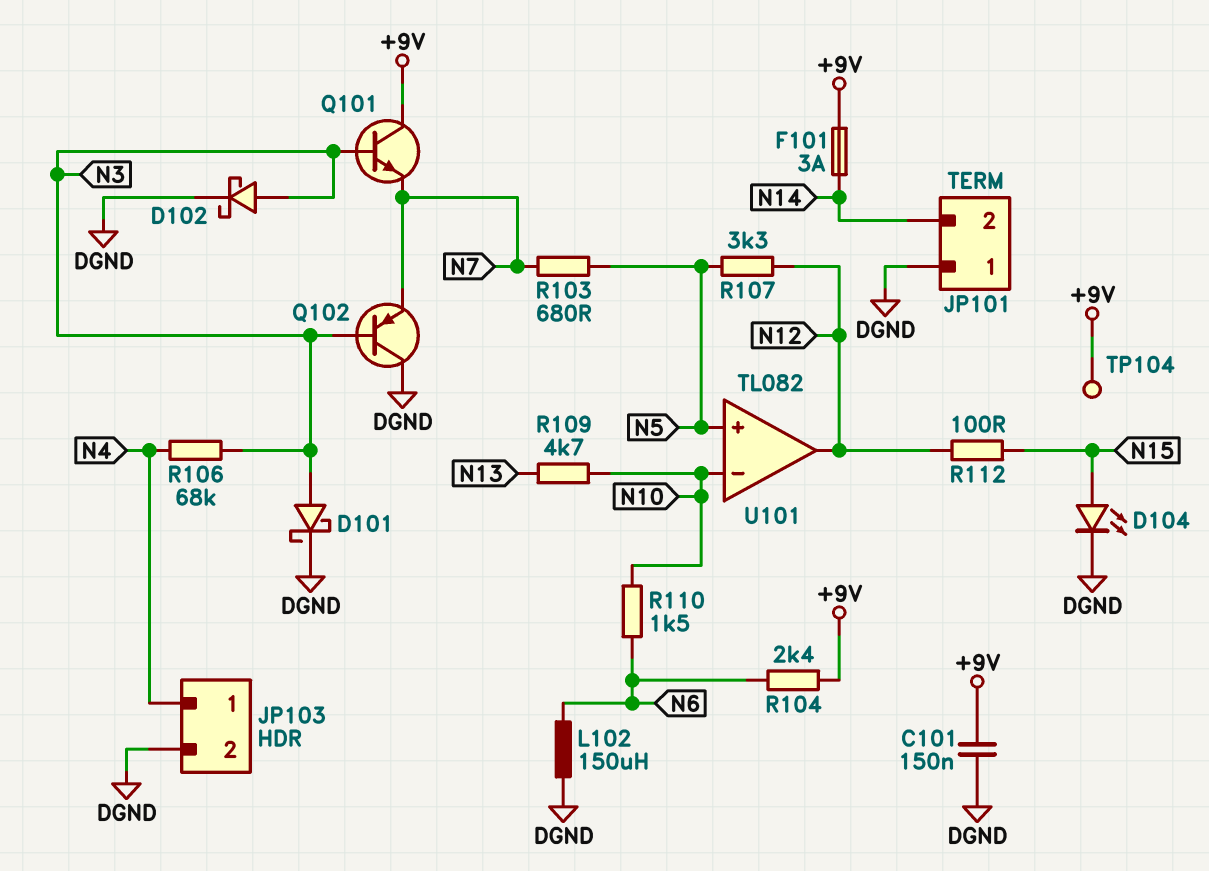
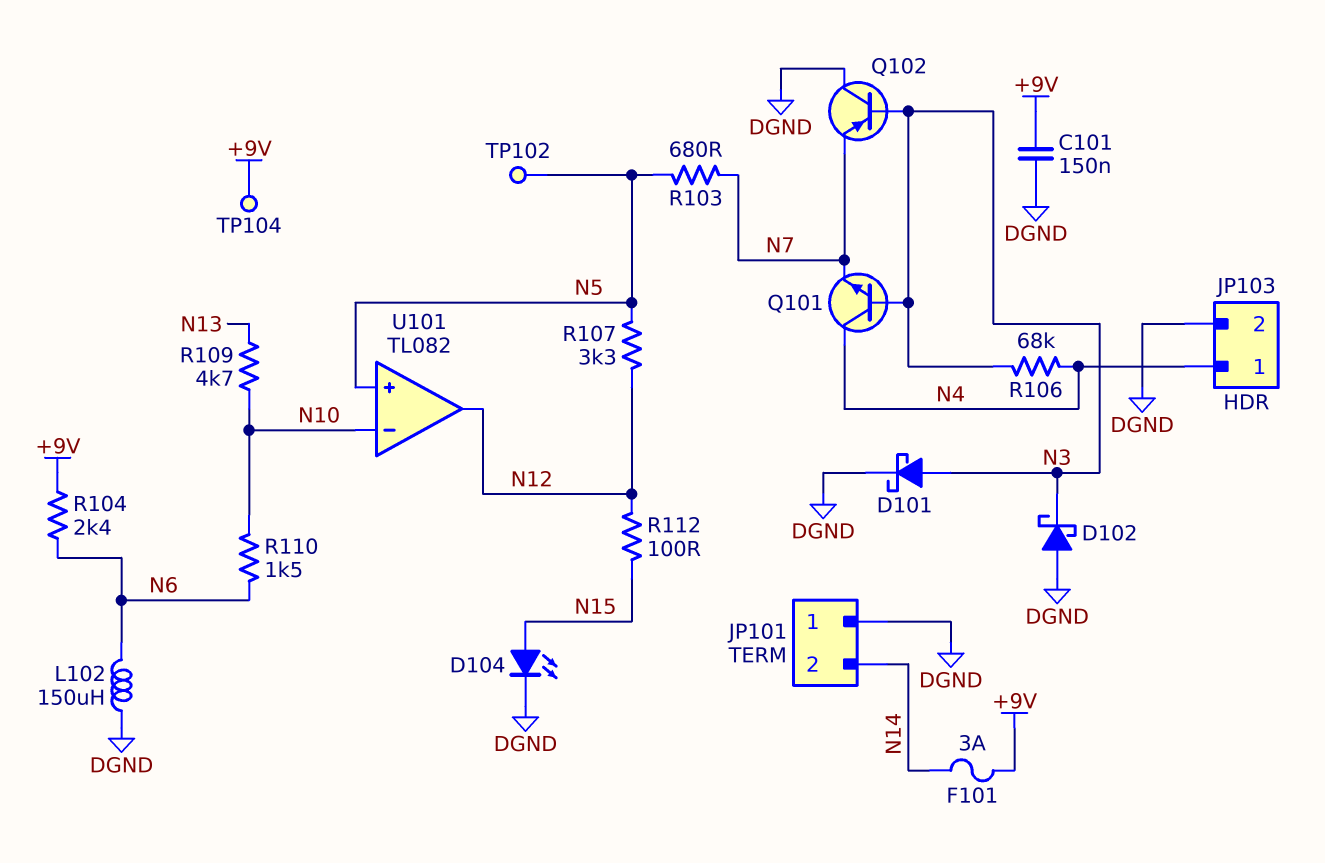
D102: schottky (A N3, K DGND) -> schottky (A DGND, K N3)
Q101: NPN (B N3, C +9V, E N7) -> NPN (B N3, C N4, E N7)
TP102: none -> test point (N5)

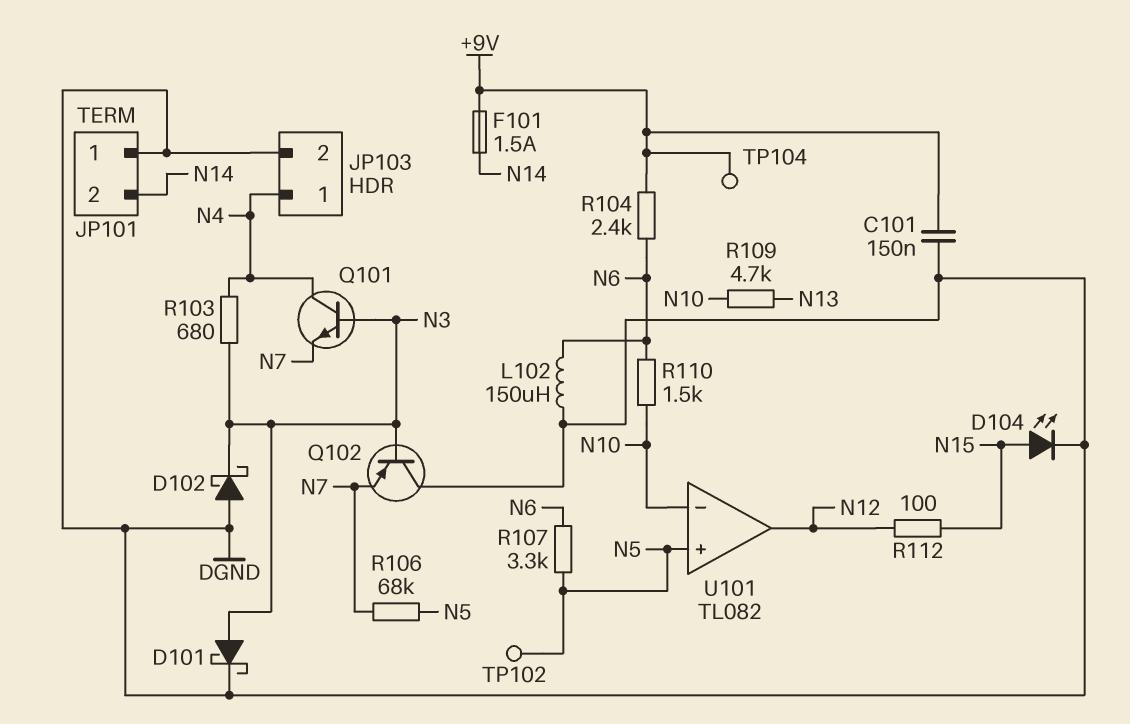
F101: 3A (+9V, N14) -> 1.5A (+9V, N14)
R103: 680 (N5, N7) -> 680 (N3, N4)
R106: 68k (N3, N4) -> 68k (N5, N7)
R107: 3.3k (N5, N12) -> 3.3k (N5, N6)

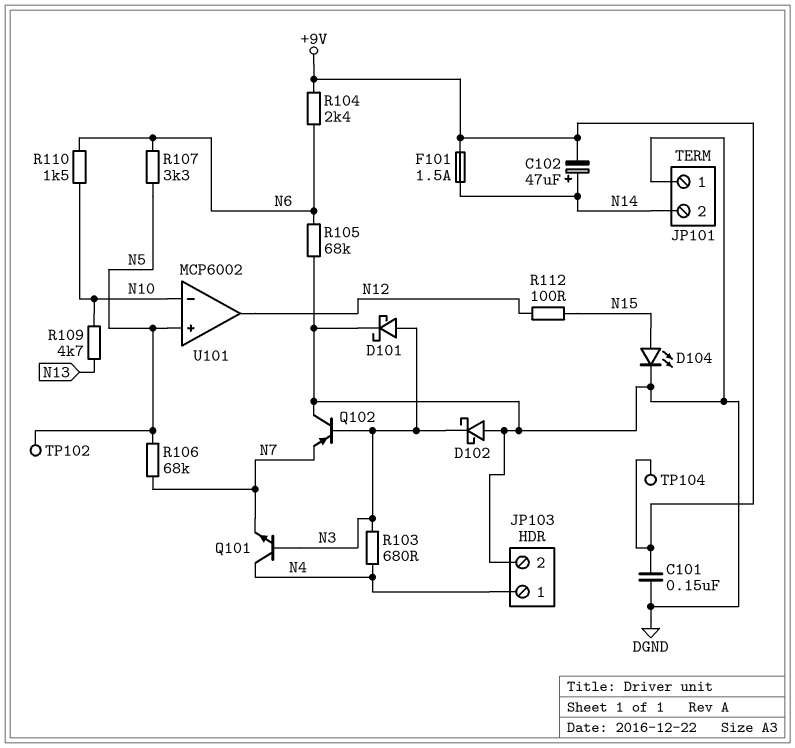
C102: none -> 47uF (plus N14, minus +9V)
L102: 150uH (DGND, N6) -> none
R105: none -> 68k (DGND, N6)
U101: TL082 -> MCP6002

